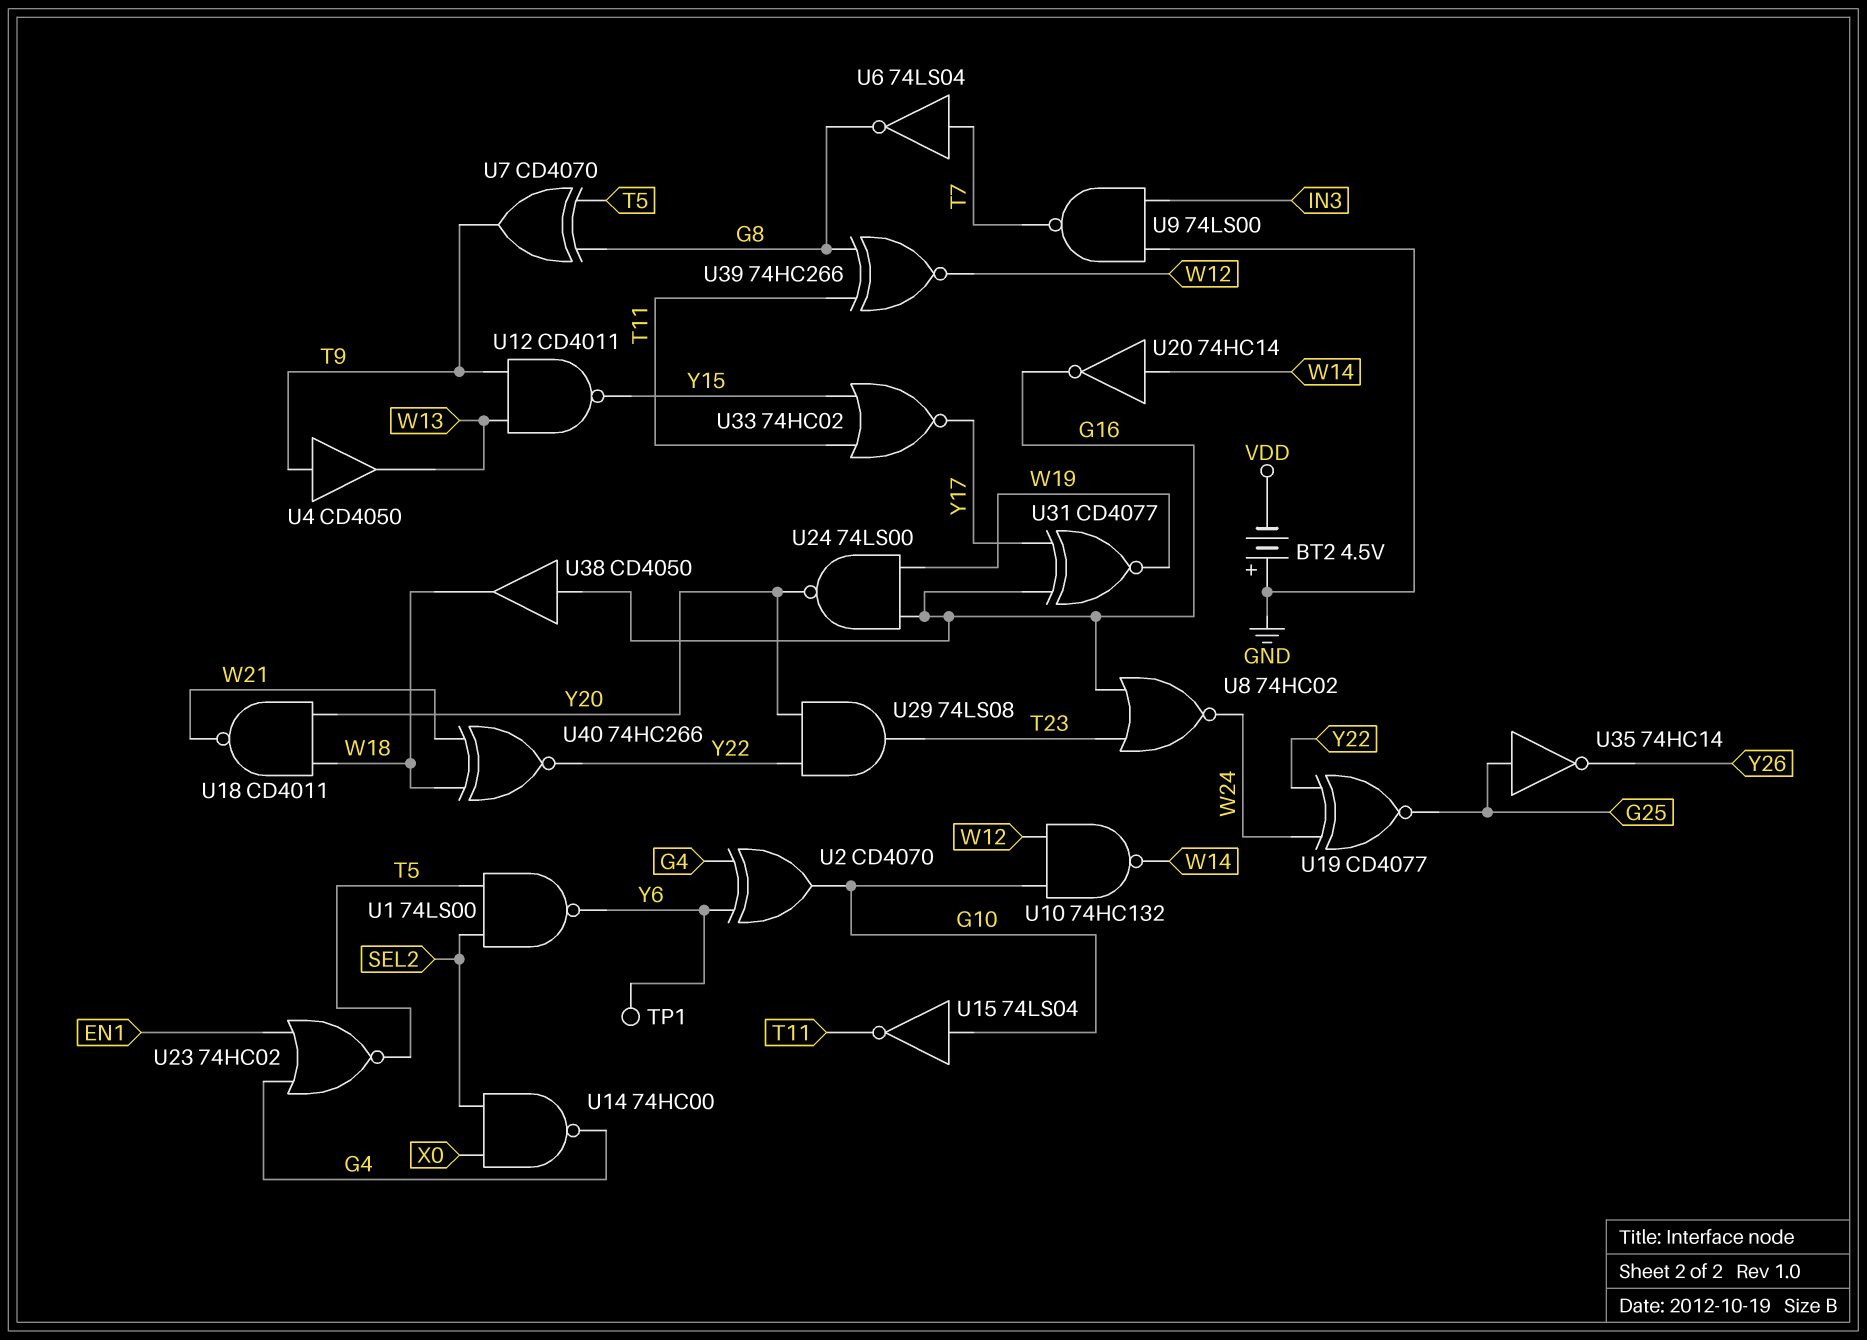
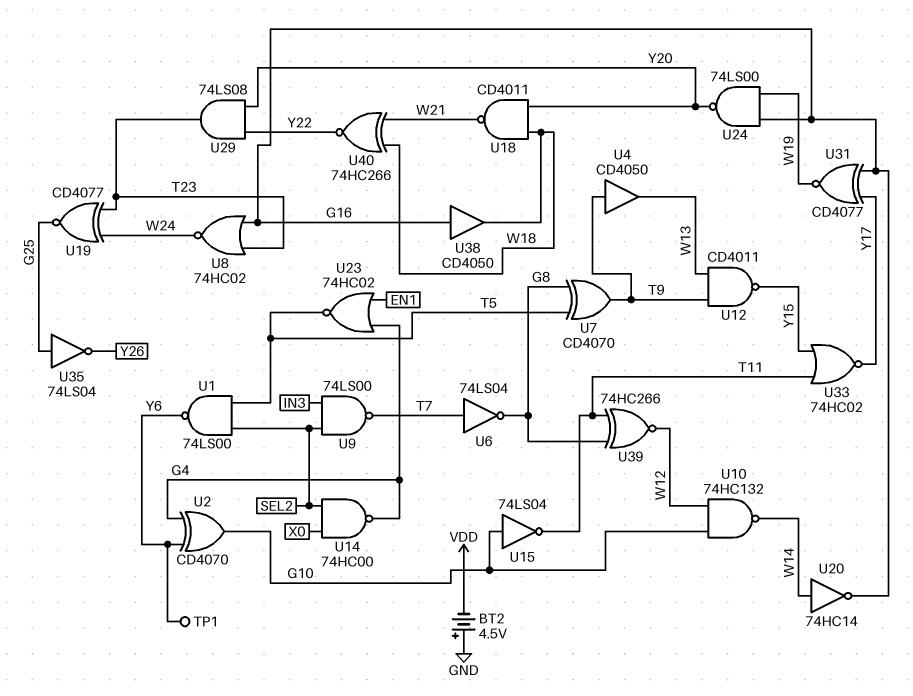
U9: NAND 74LS00 (in GND, in IN3, out T7) -> NAND 74LS00 (in IN3, in SEL2, out T7)
U19: XNOR CD4077 (in W24, in Y22, out G25) -> XNOR CD4077 (in T23, in W24, out G25)
U35: NOT 74HC14 (in G25, out Y26) -> NOT 74LS04 (in G25, out Y26)

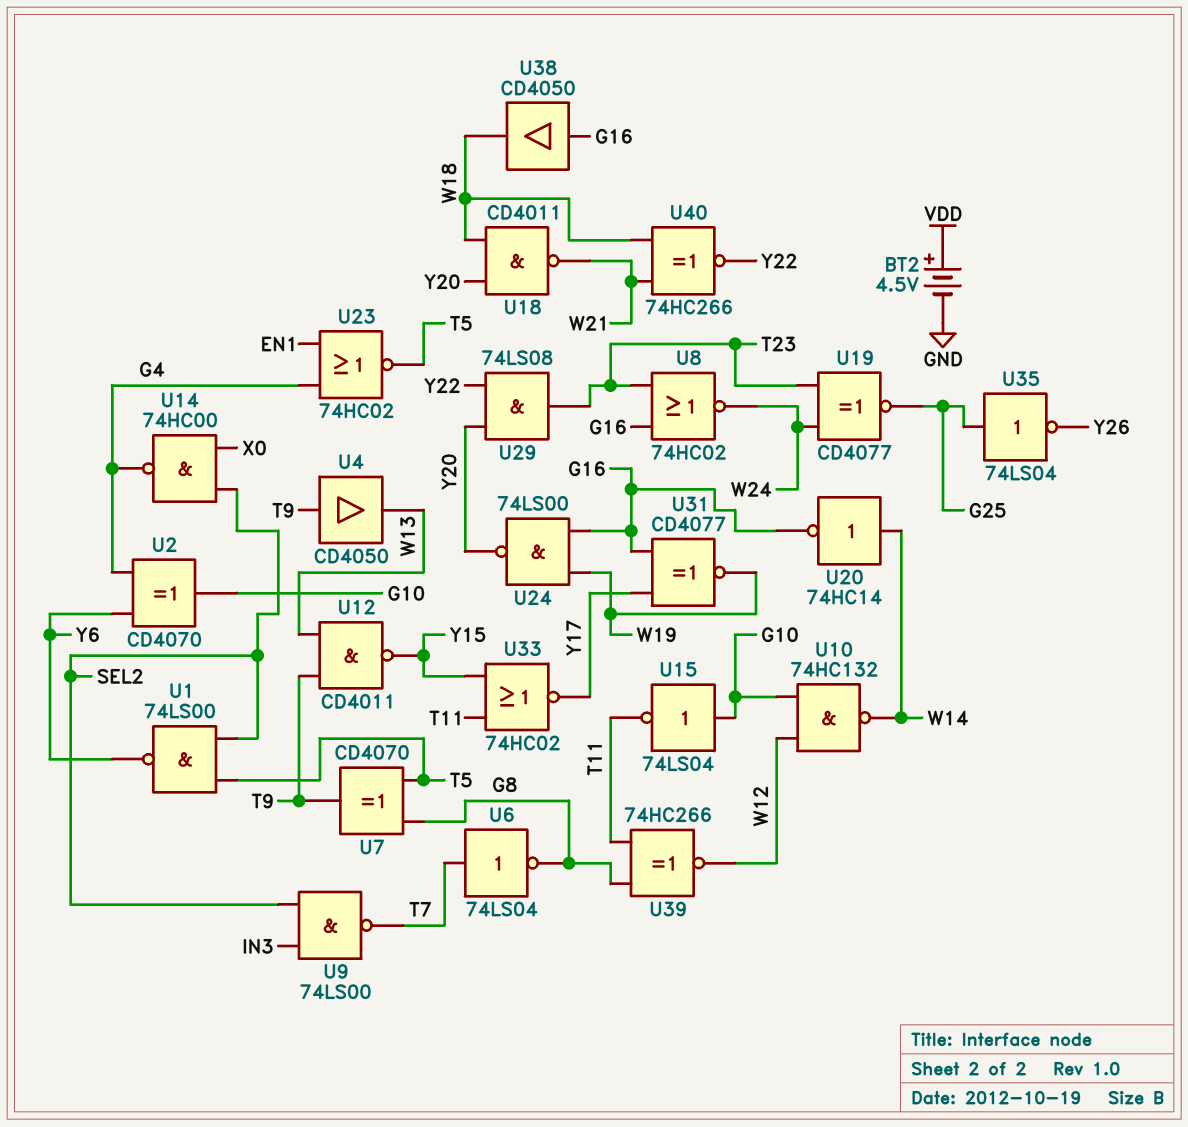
BT2: 4.5V (plus GND, minus VDD) -> 4.5V (plus VDD, minus GND)
TP1: test point (Y6) -> none

